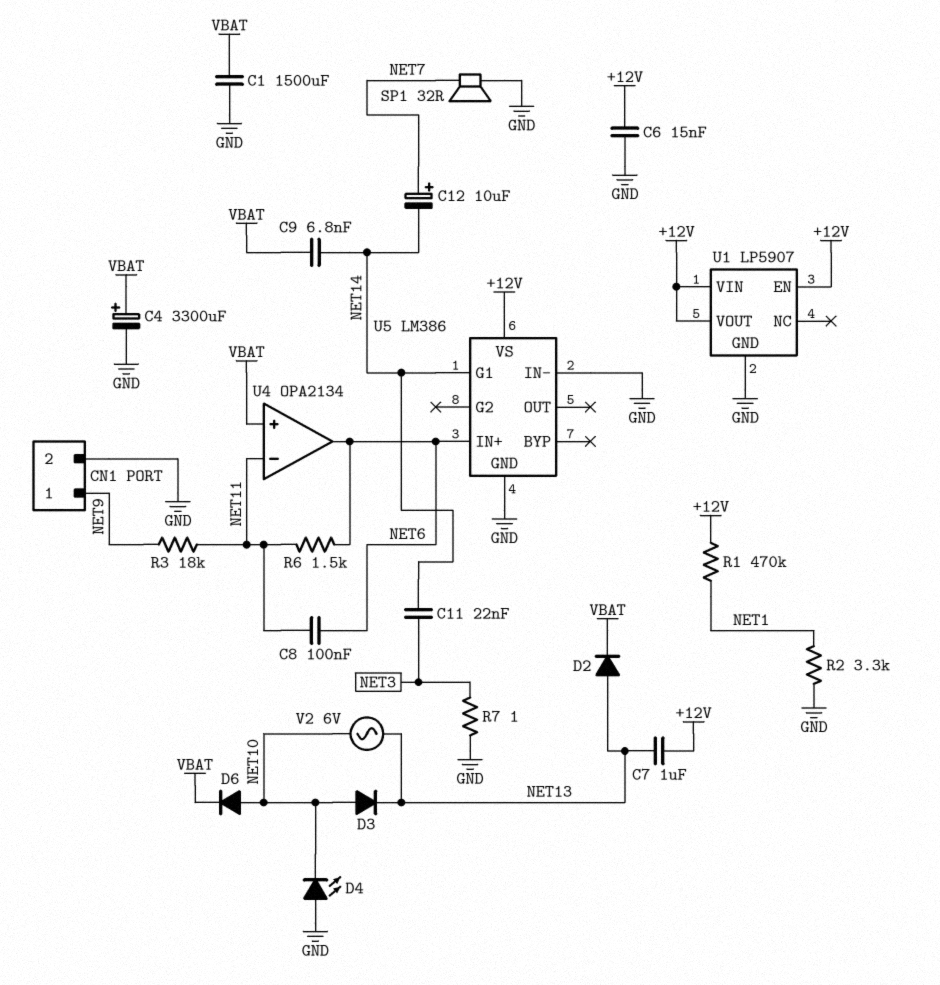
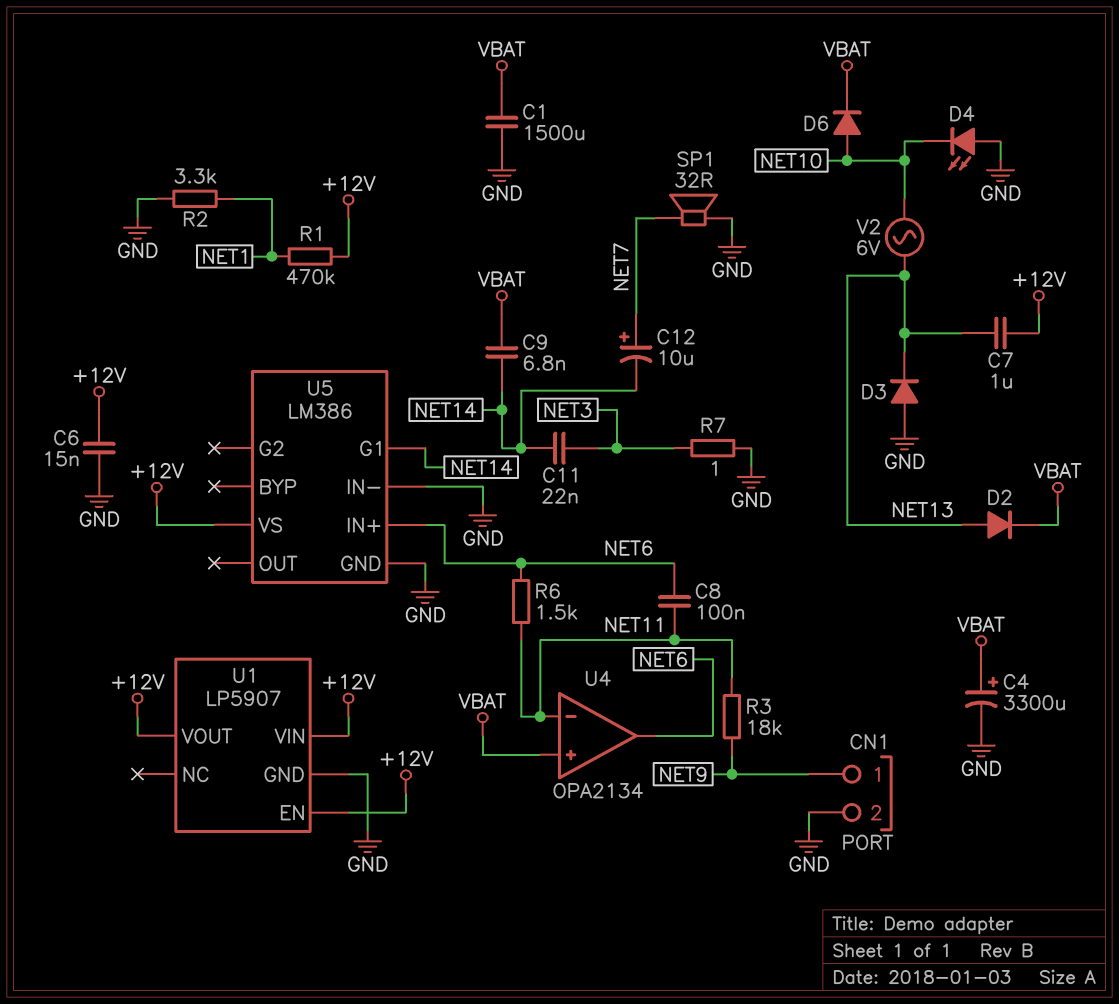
D3: diode (A NET10, K NET13) -> diode (A GND, K NET13)

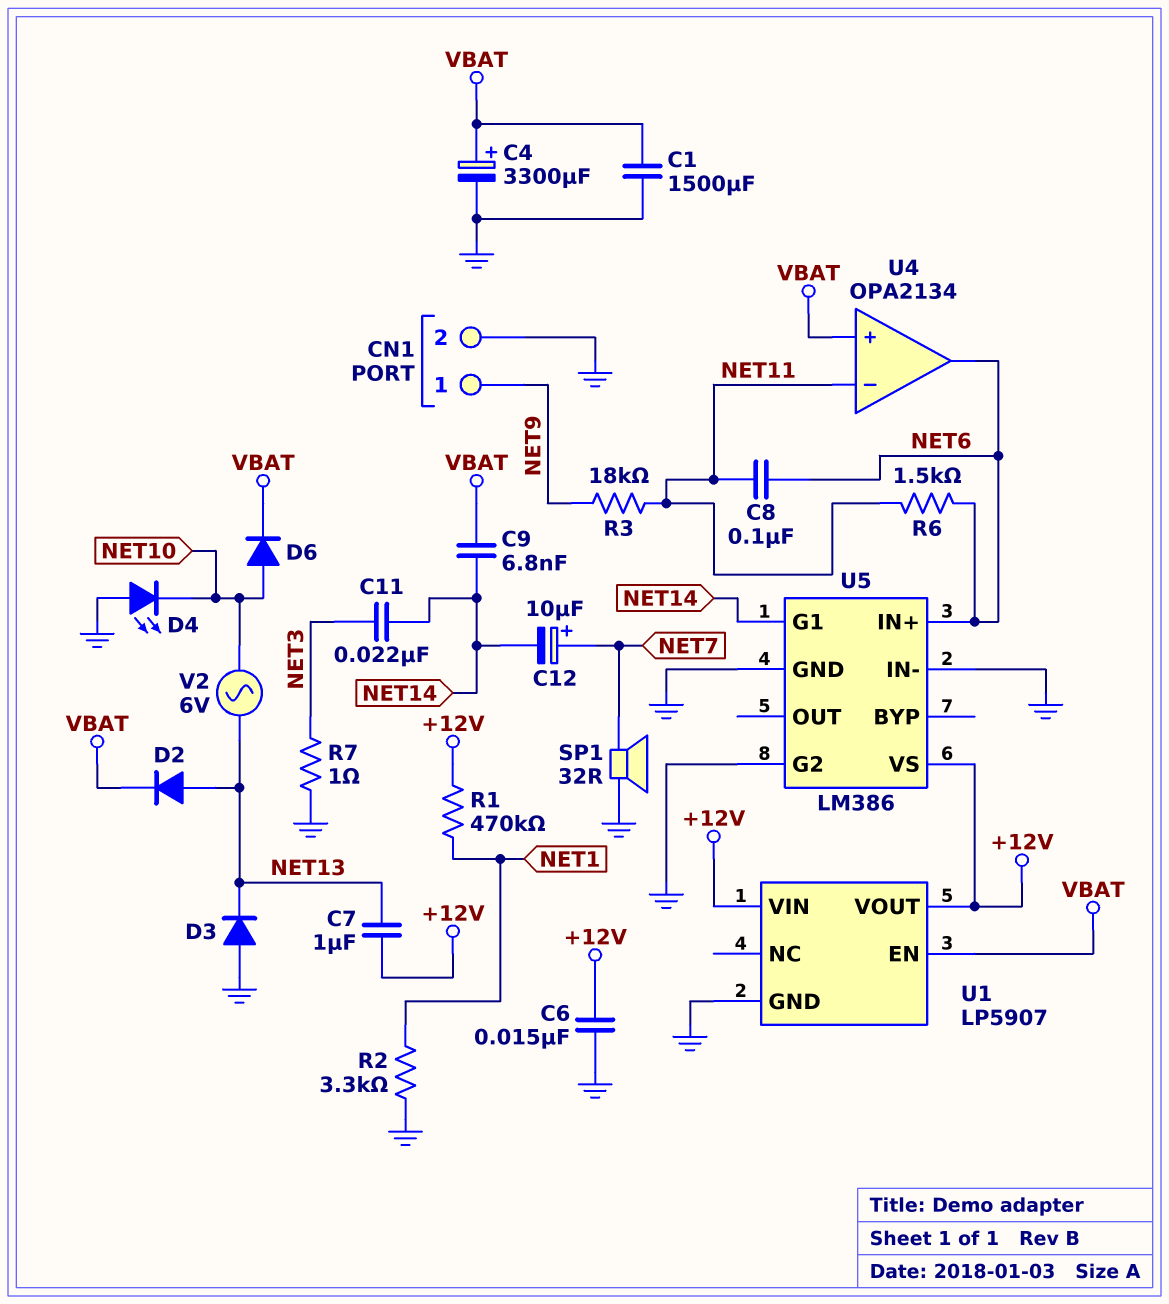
U1 pin EN: +12V -> VBAT
U5 pin G2: none -> GND

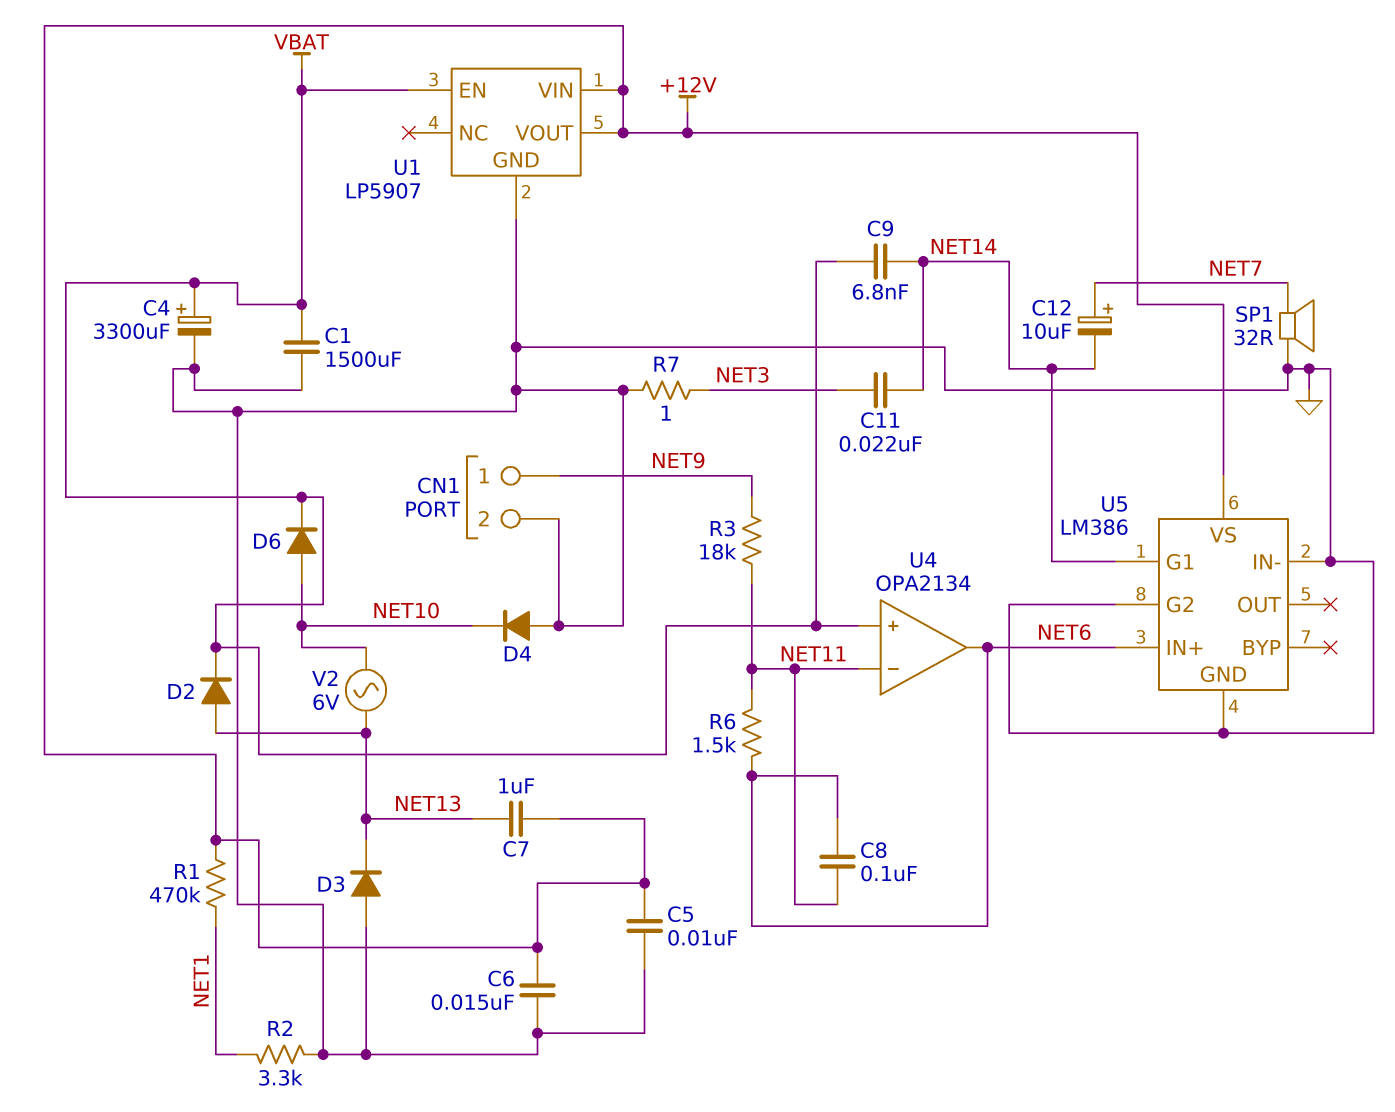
C5: none -> 10nF (+12V, GND)
D4: LED (A GND, K NET10) -> diode (A GND, K NET10)

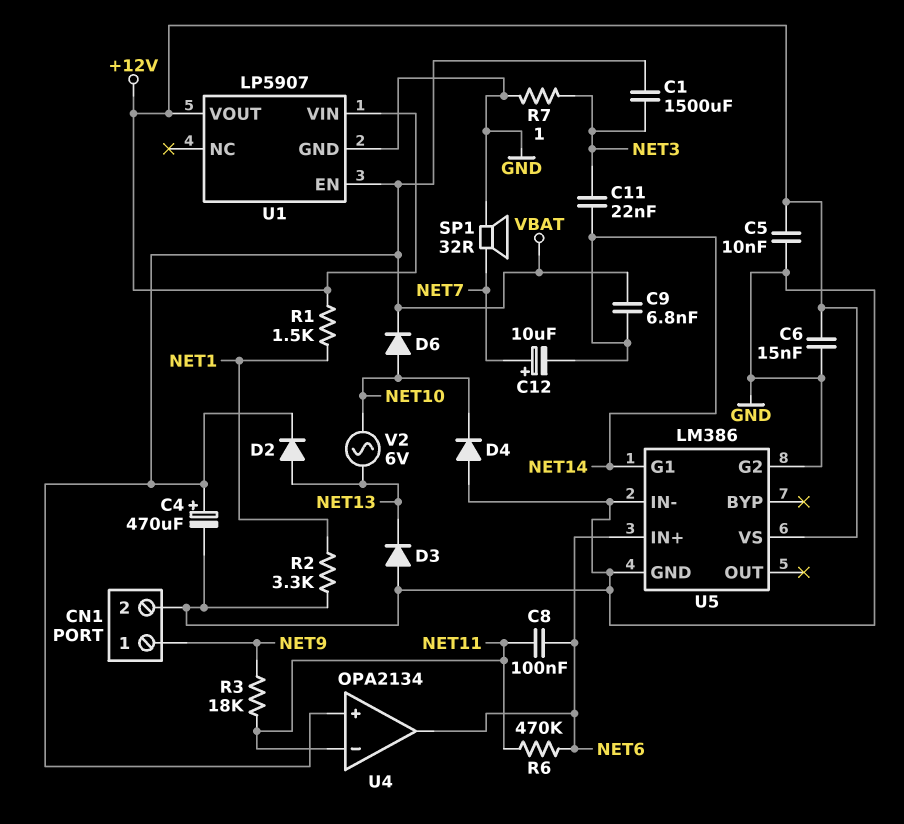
C1: 1500uF (GND, VBAT) -> 1500uF (NET3, VBAT)
C4: 3300uF (plus VBAT, minus GND) -> 470uF (plus VBAT, minus GND)
C7: 1uF (+12V, NET13) -> none
R1: 470k (+12V, NET1) -> 1.5k (+12V, NET1)
R6: 1.5k (NET6, NET11) -> 470k (NET6, NET11)

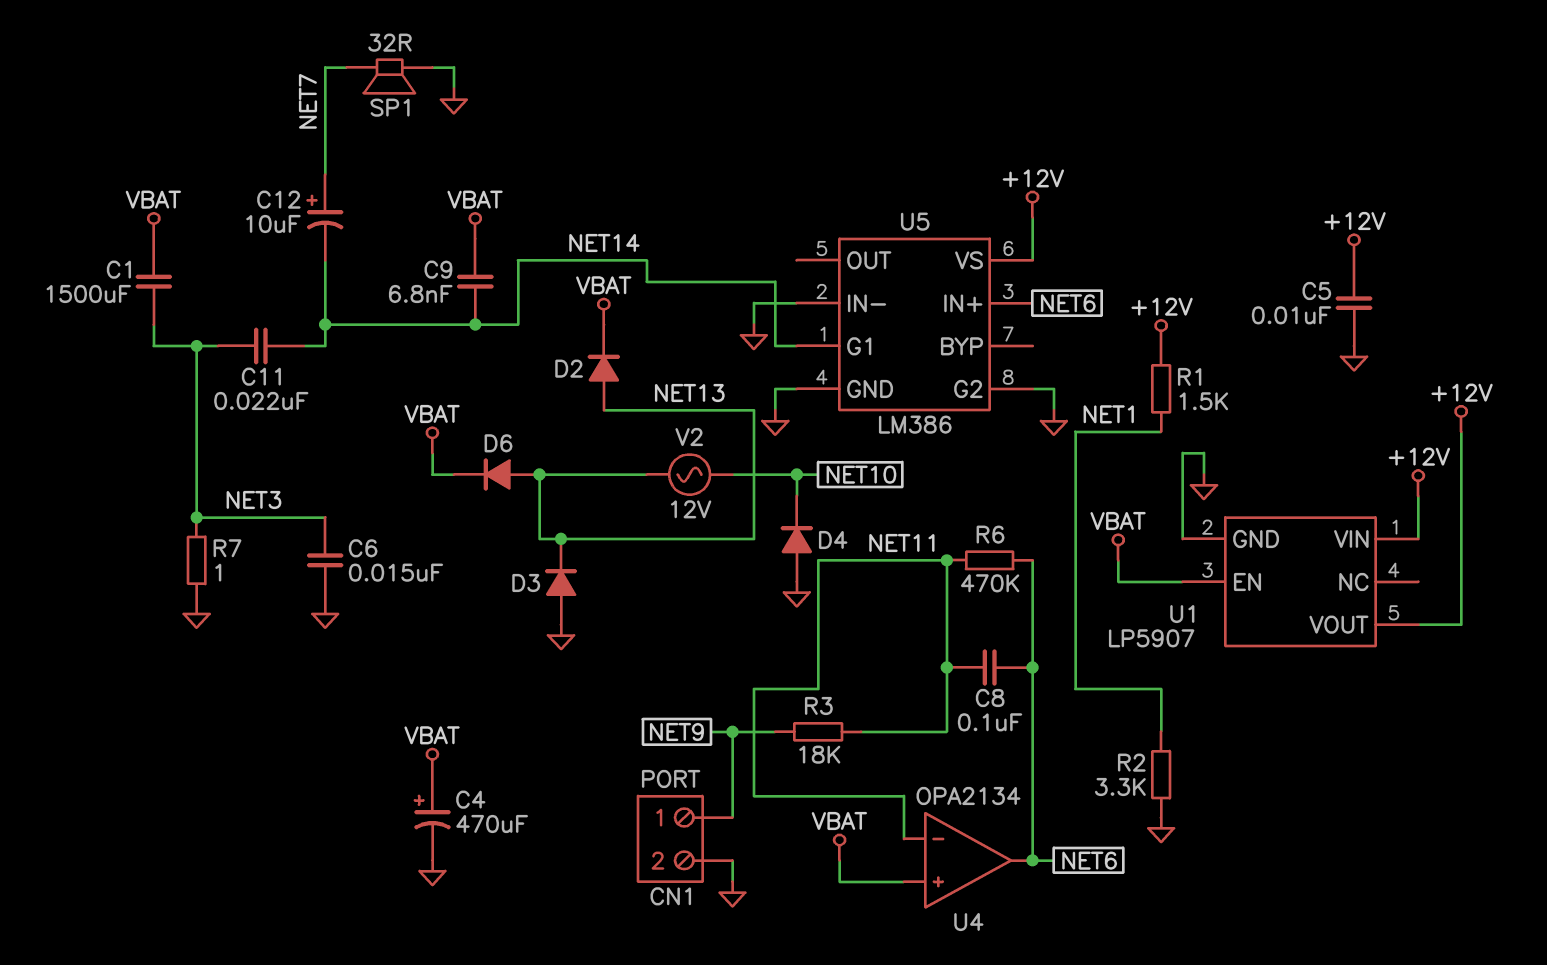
C6: 15nF (+12V, GND) -> 15nF (GND, NET3)
D6: diode (A NET10, K VBAT) -> diode (A NET13, K VBAT)
V2: AC 6V (NET10, NET13) -> AC 12V (NET10, NET13)

